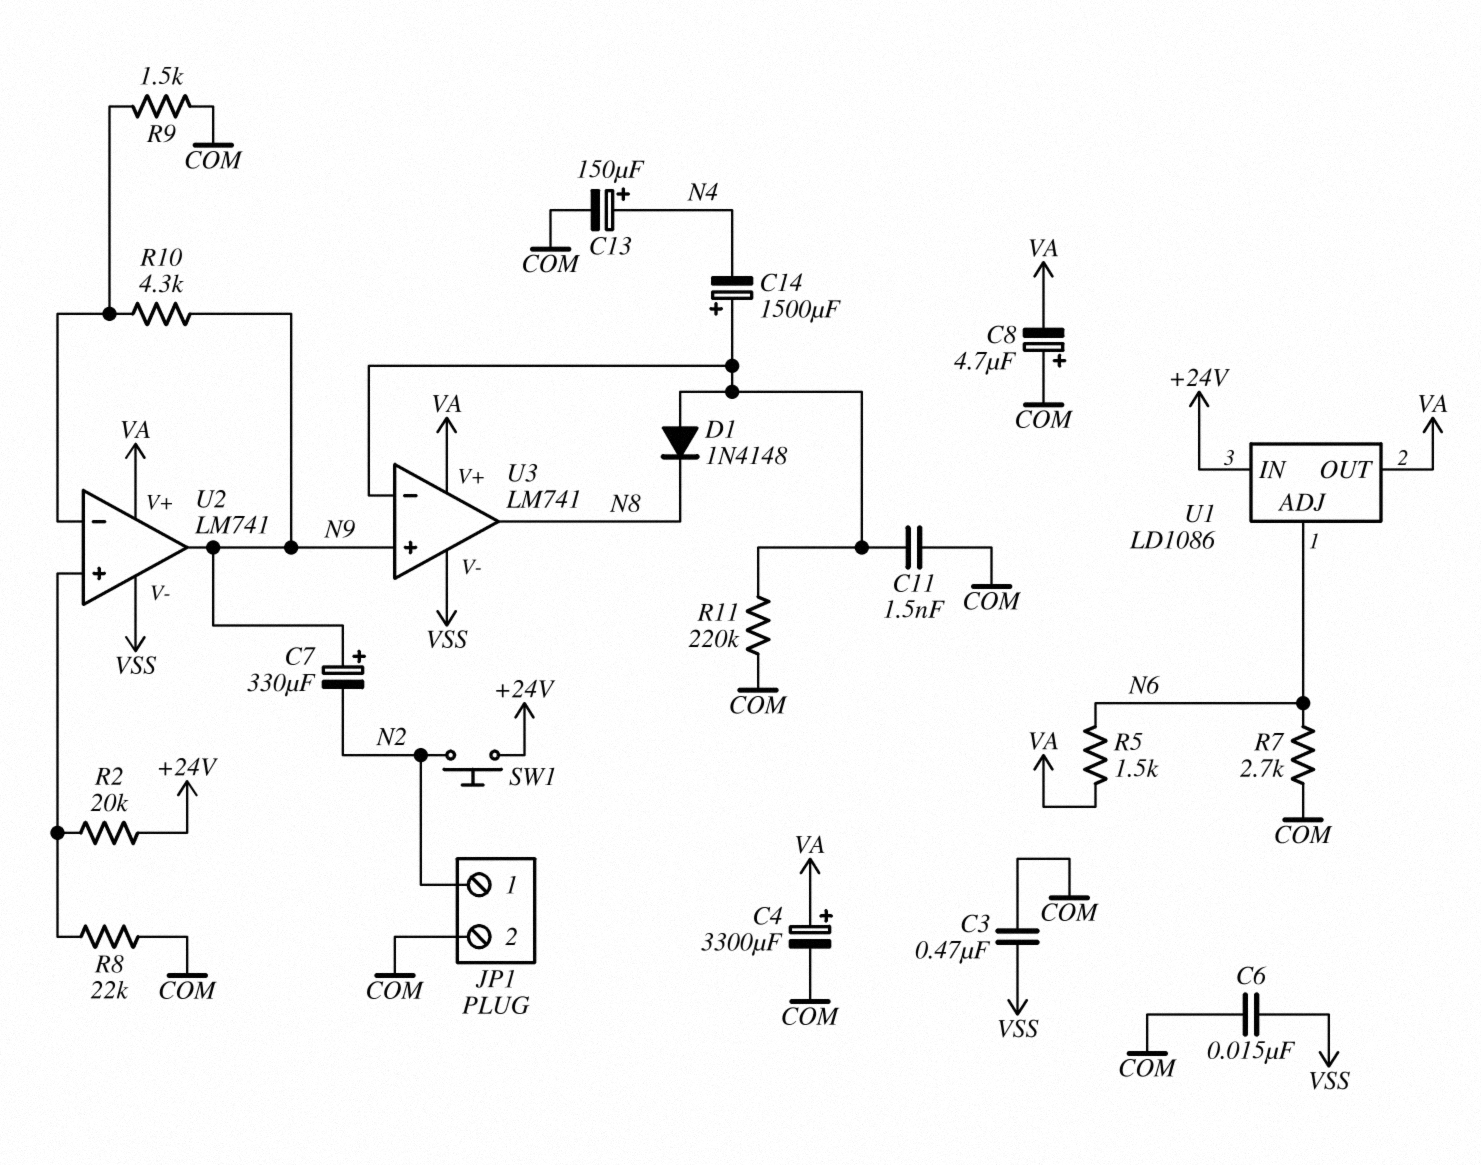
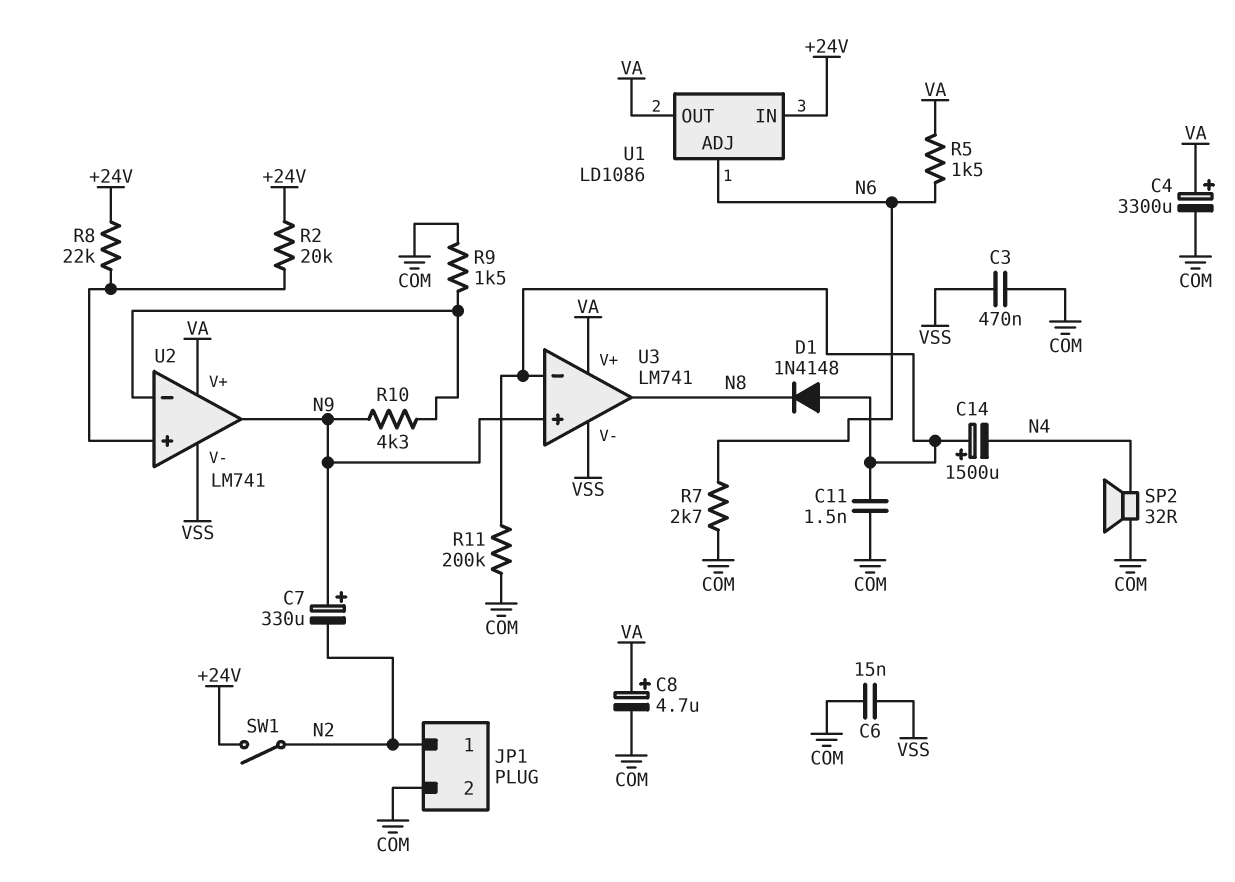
C8: 4.7uF (plus COM, minus VA) -> 4.7uF (plus VA, minus COM)
C13: 150uF (plus N4, minus COM) -> none
R8: 22k (COM, U2/in+) -> 22k (+24V, U2/in+)
R11: 220k (COM, U3/in-) -> 200k (COM, U3/in-)
SP2: none -> speaker 32R (COM, N4)
SW1: button (+24V, N2) -> switch (+24V, N2)

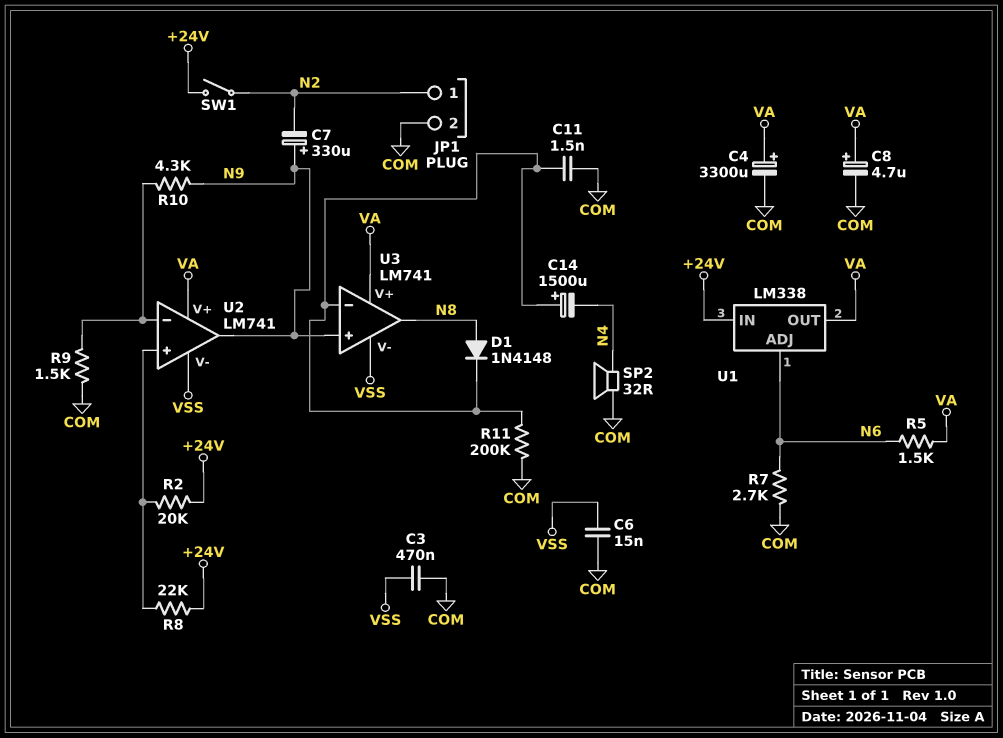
D1: diode 1N4148 (A U3/in-, K N8) -> diode 1N4148 (A N8, K U3/in-)
U1: LD1086 -> LM338

